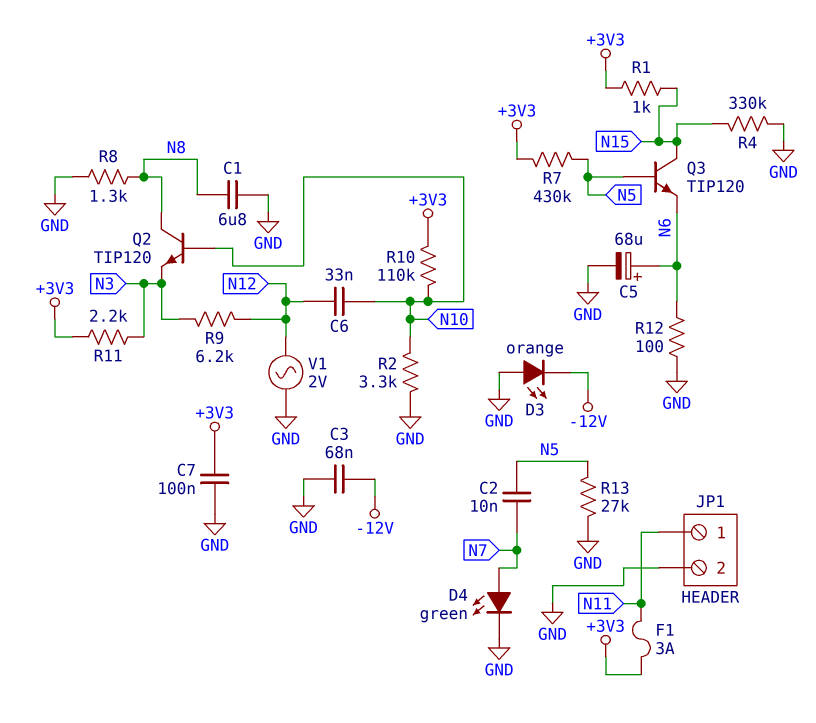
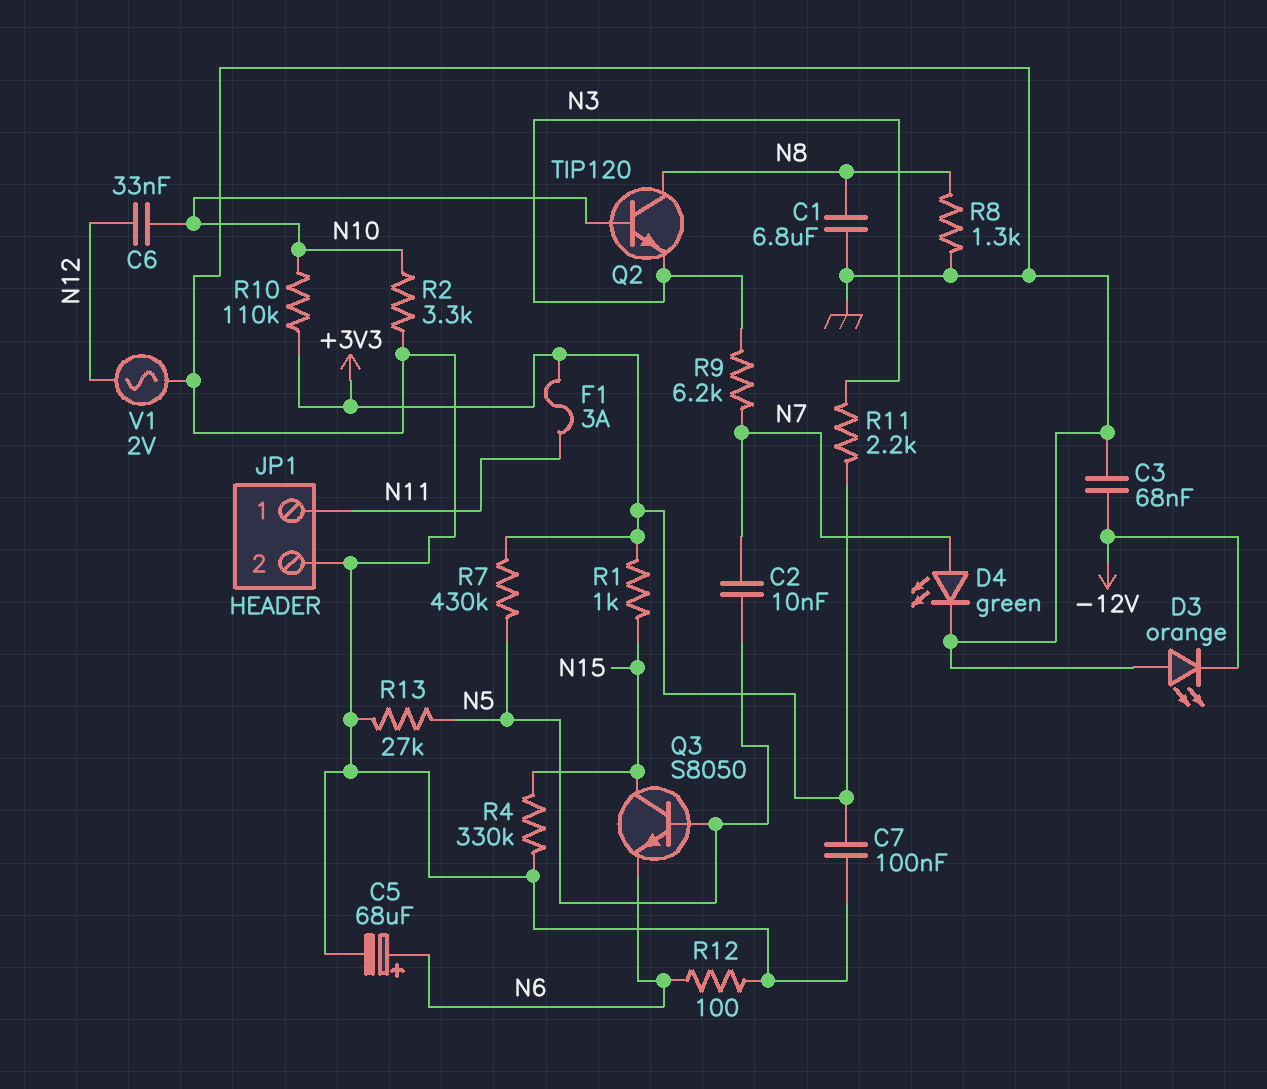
Q3: NPN TIP120 (B N5, C N15, E N6) -> NPN S8050 (B N5, C N15, E N6)
R9: 6.2k (N3, N12) -> 6.2k (N3, N7)

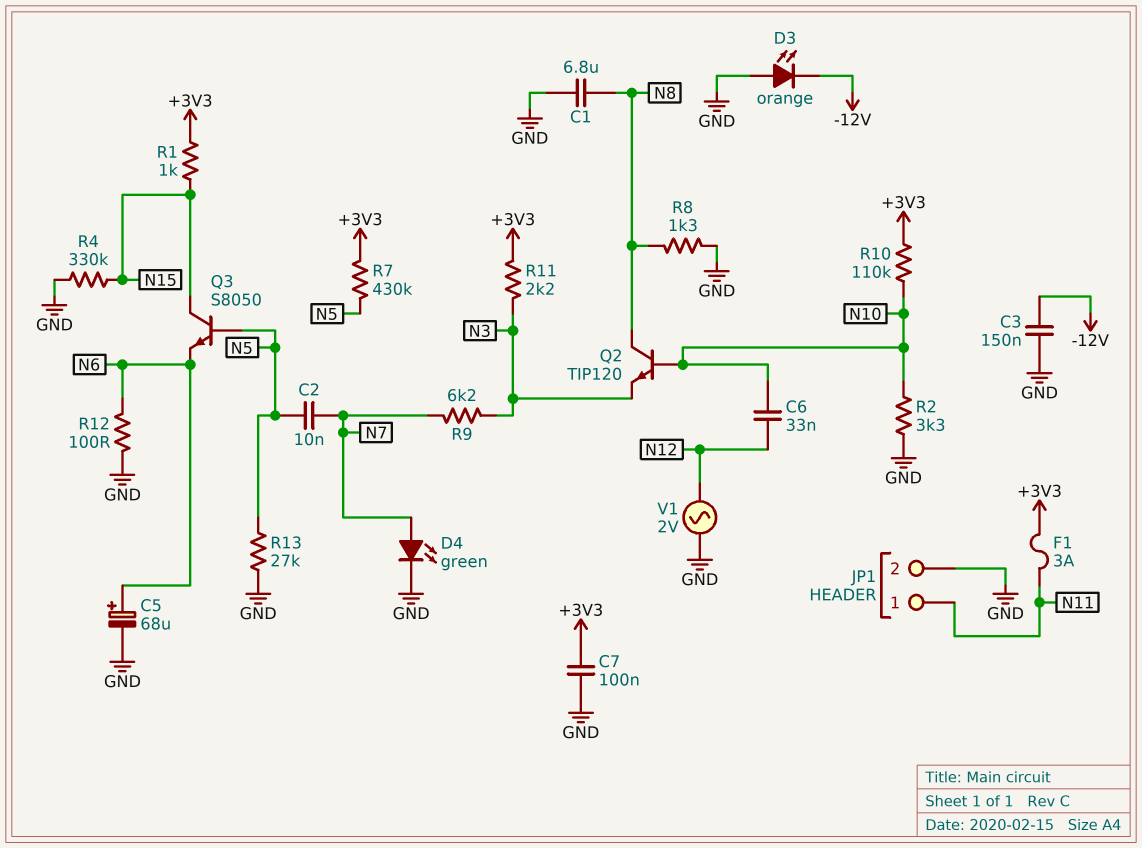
C3: 68nF (-12V, GND) -> 150nF (-12V, GND)

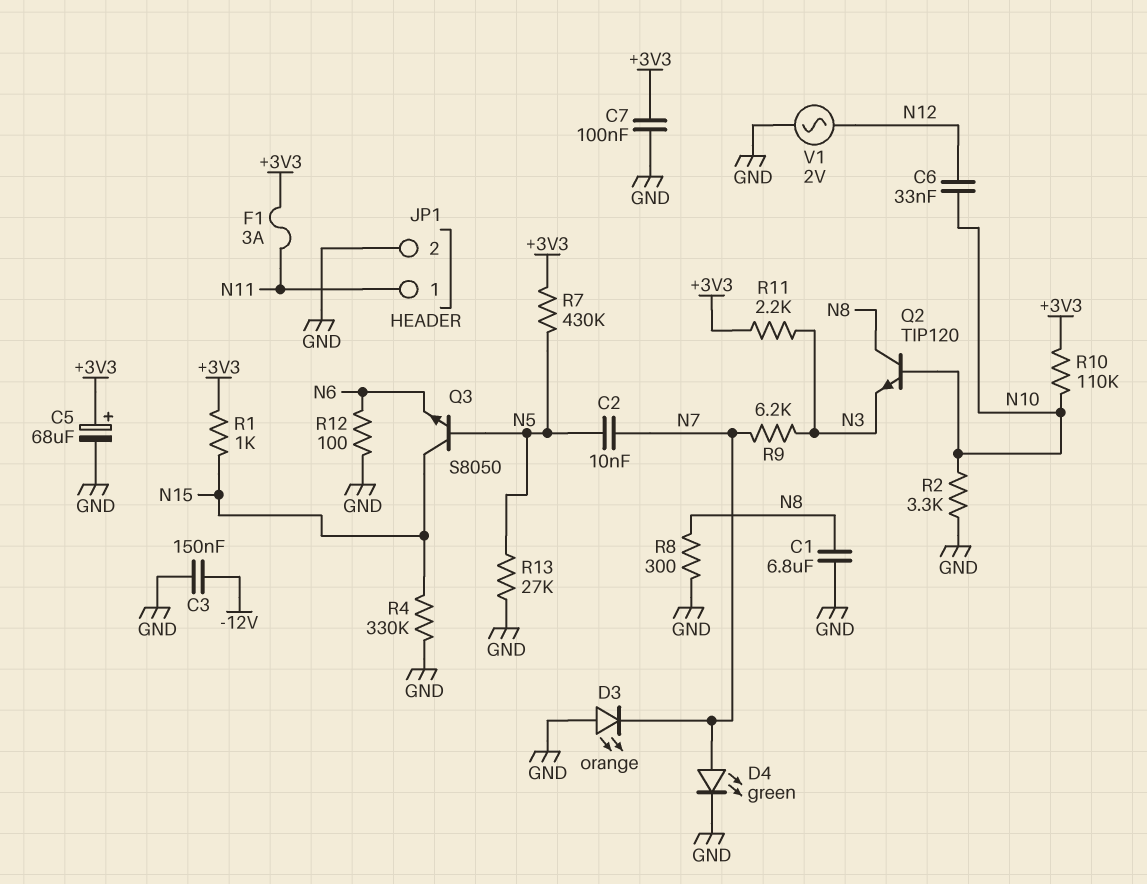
C5: 68uF (plus N6, minus GND) -> 68uF (plus +3V3, minus GND)
D3: LED orange (A GND, K -12V) -> LED orange (A GND, K N7)
R8: 1.3k (GND, N8) -> 300 (GND, N8)

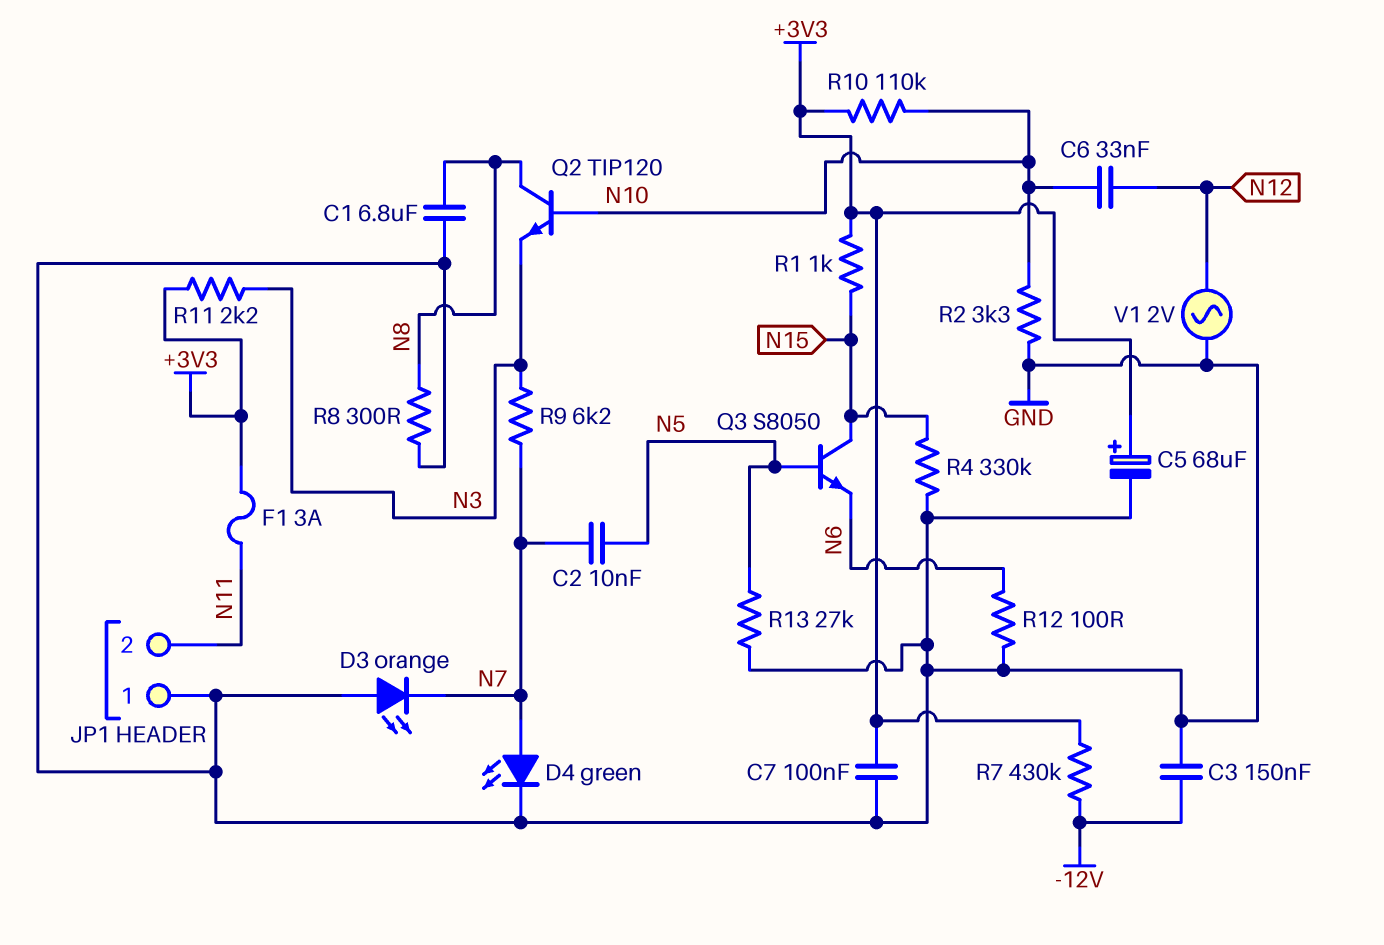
JP1 pin 1: N11 -> GND
JP1 pin 2: GND -> N11
R7: 430k (+3V3, N5) -> 430k (+3V3, -12V)

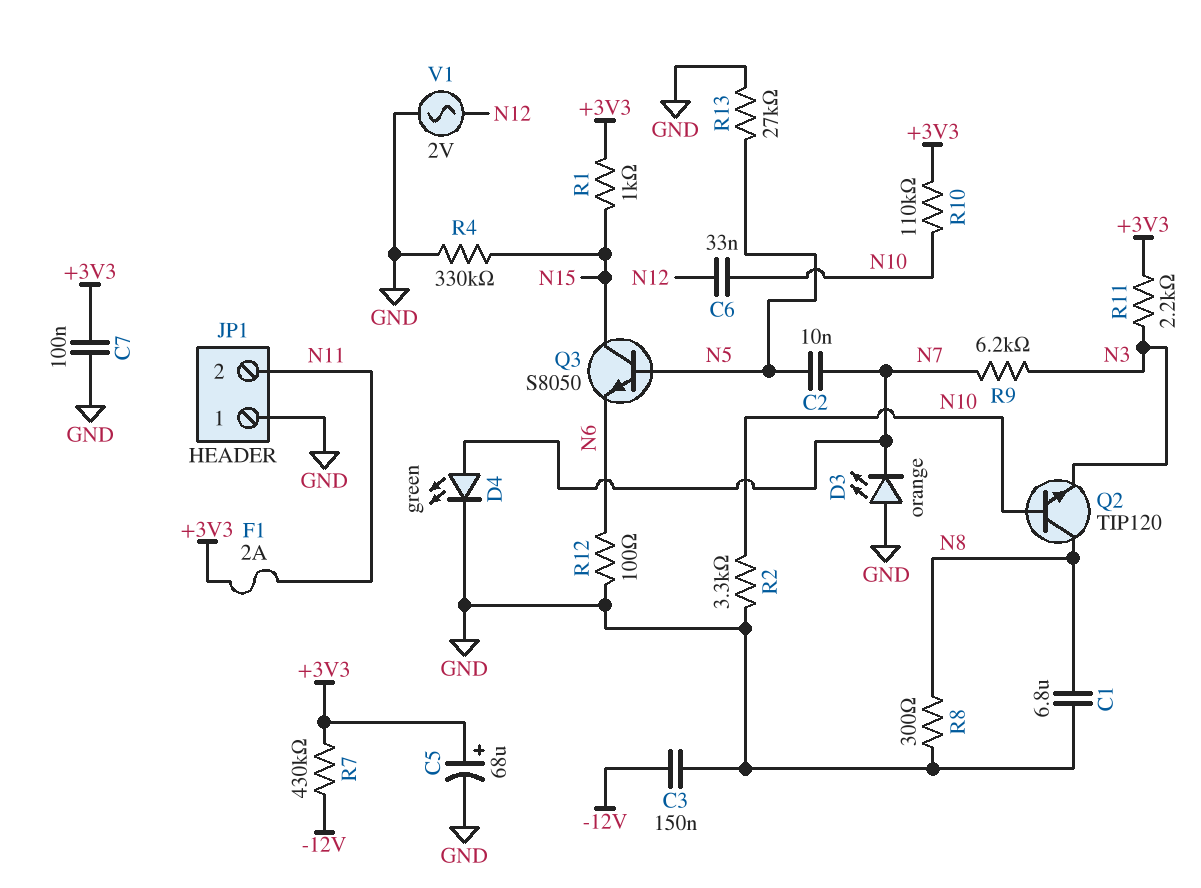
F1: 3A (+3V3, N11) -> 2A (+3V3, N11)

